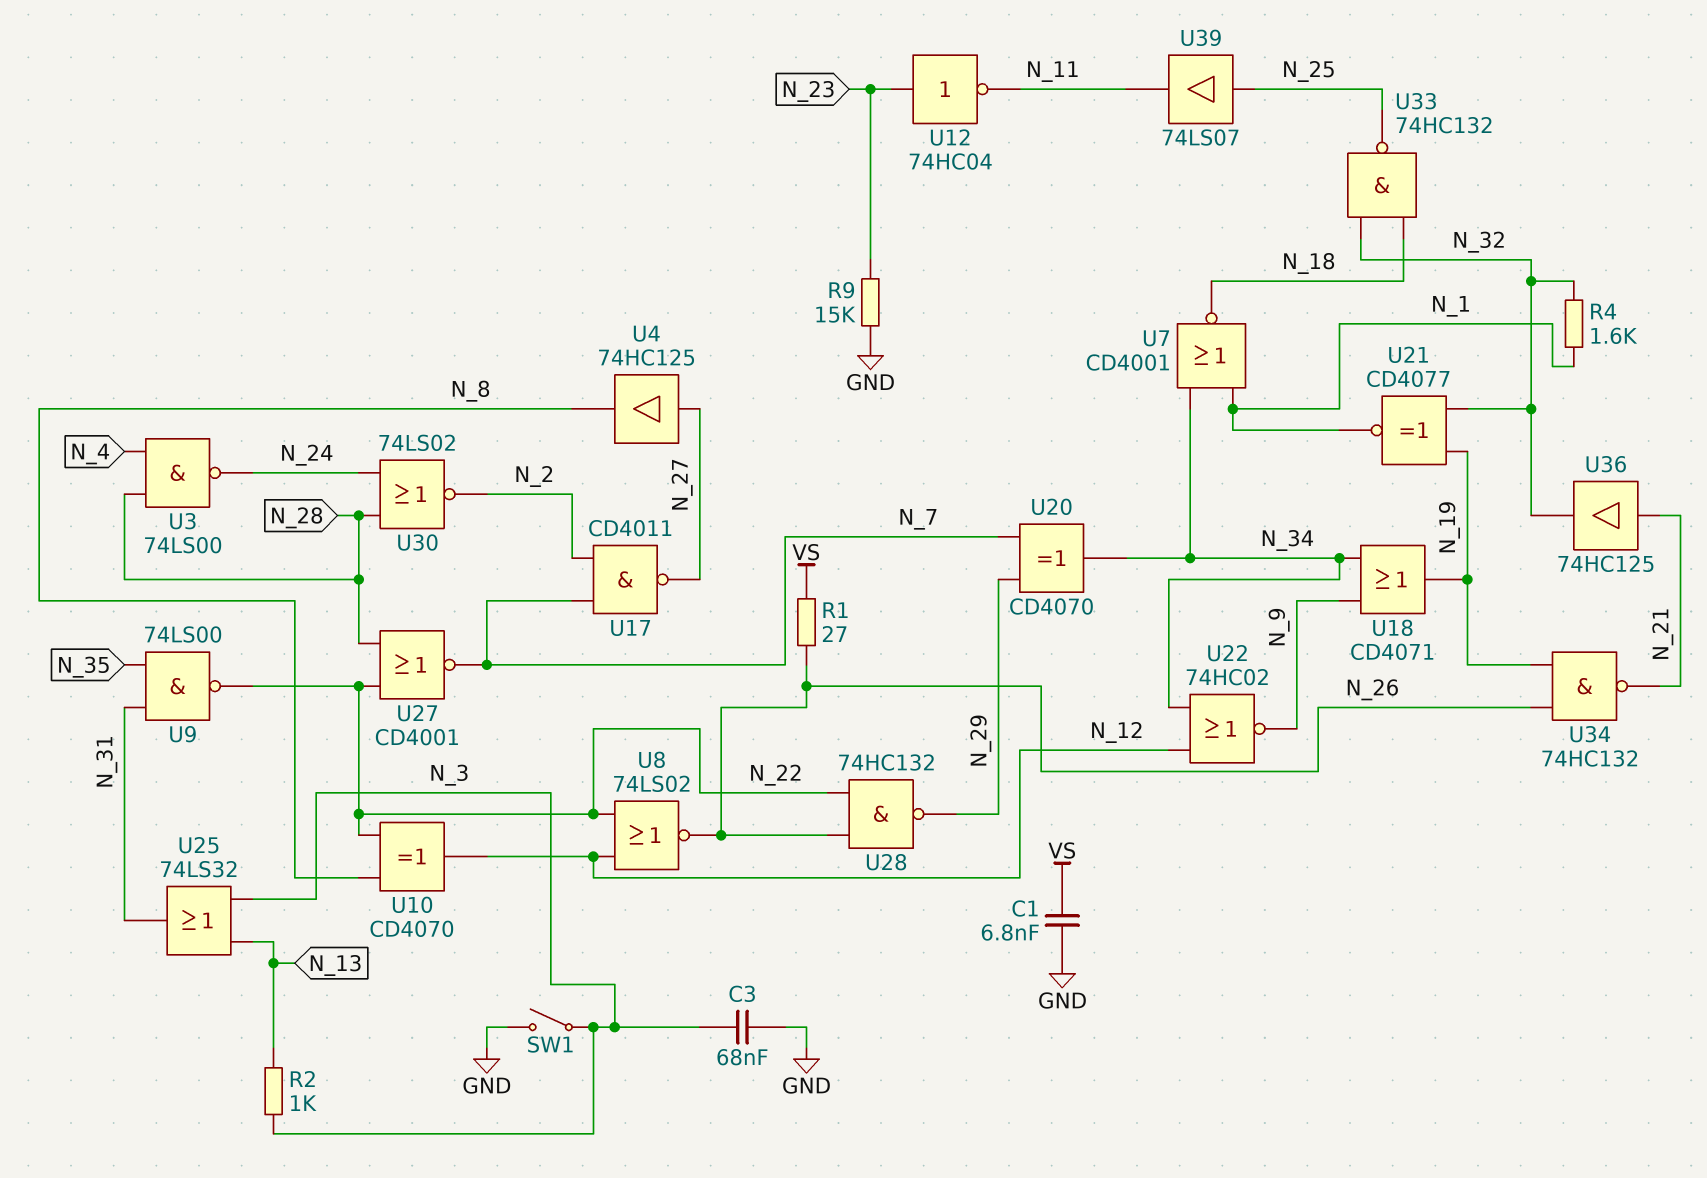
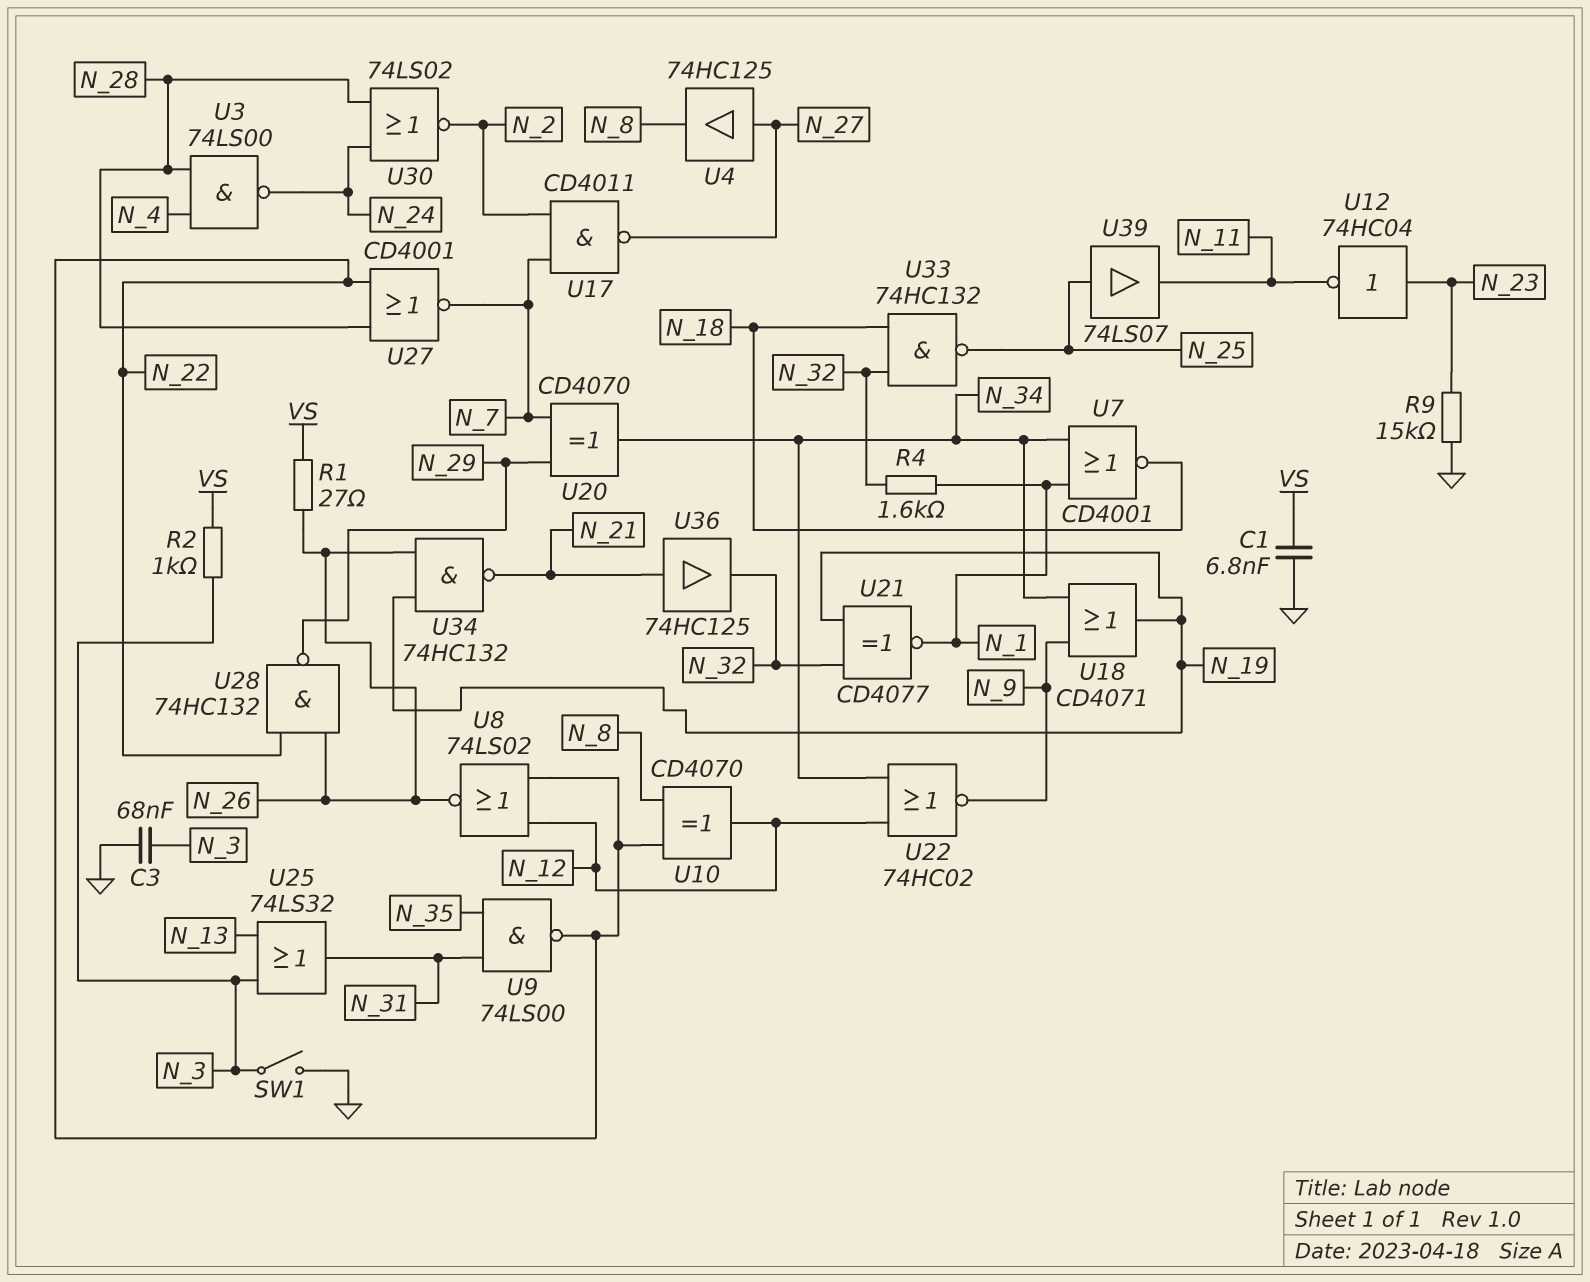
R2: 1k (N_3, N_13) -> 1k (N_3, VS)

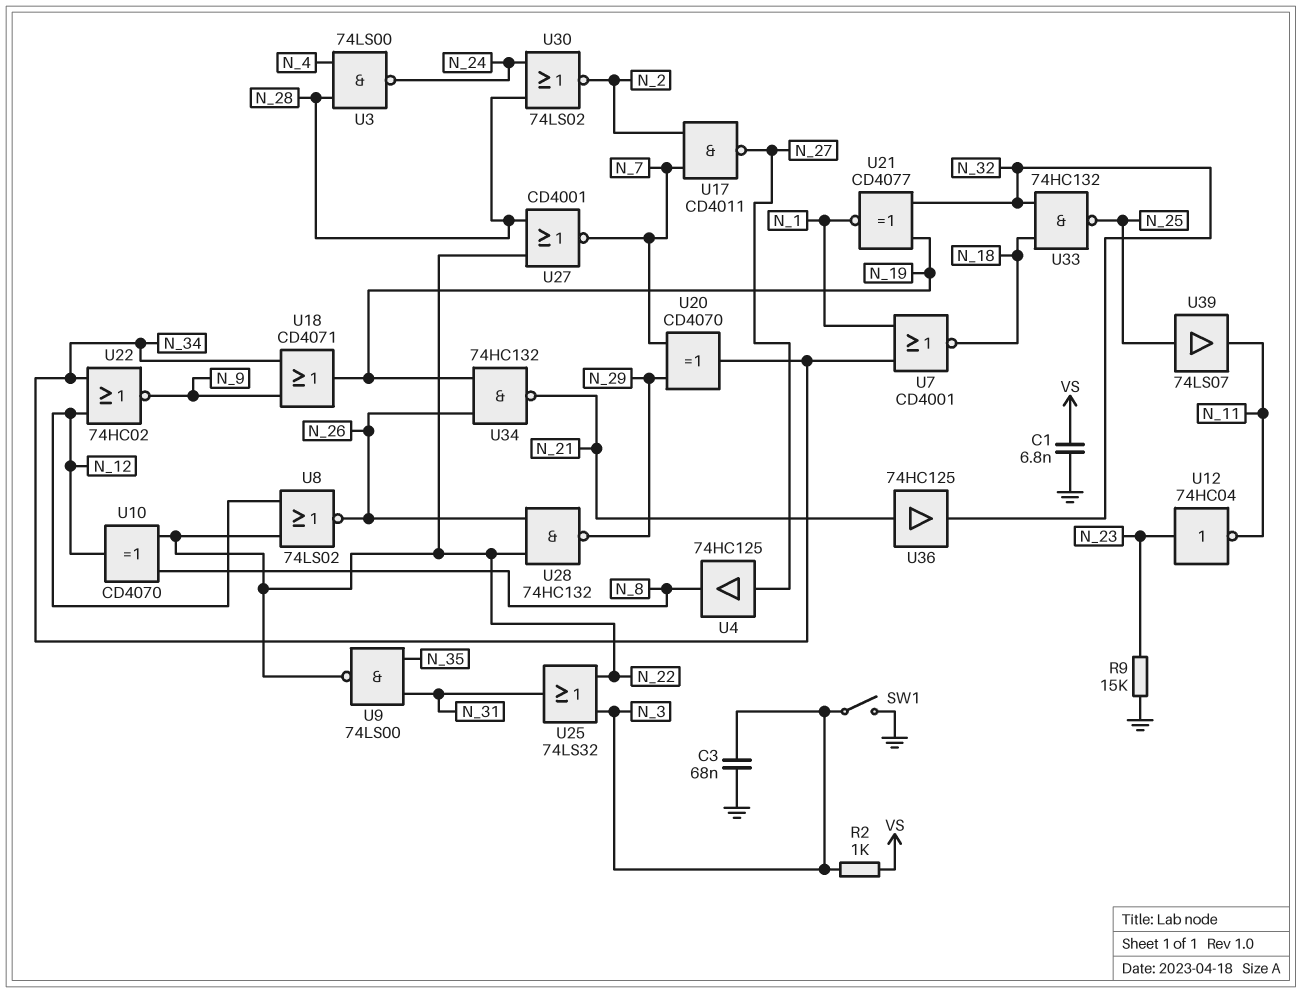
R1: 27 (N_26, VS) -> none
R4: 1.6k (N_1, N_32) -> none
U25: OR 74LS32 (in N_3, in N_13, out N_31) -> OR 74LS32 (in N_3, in N_22, out N_31)

